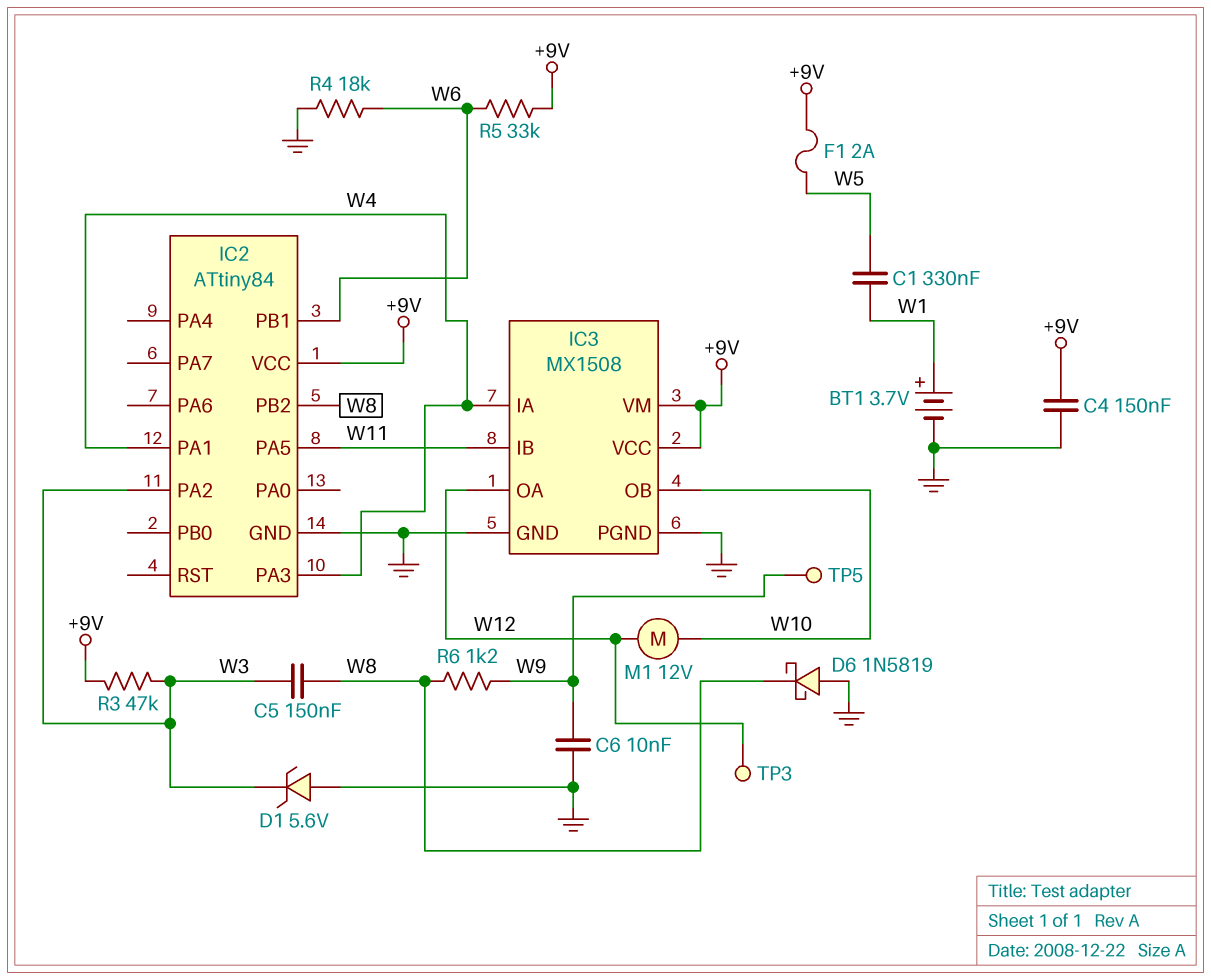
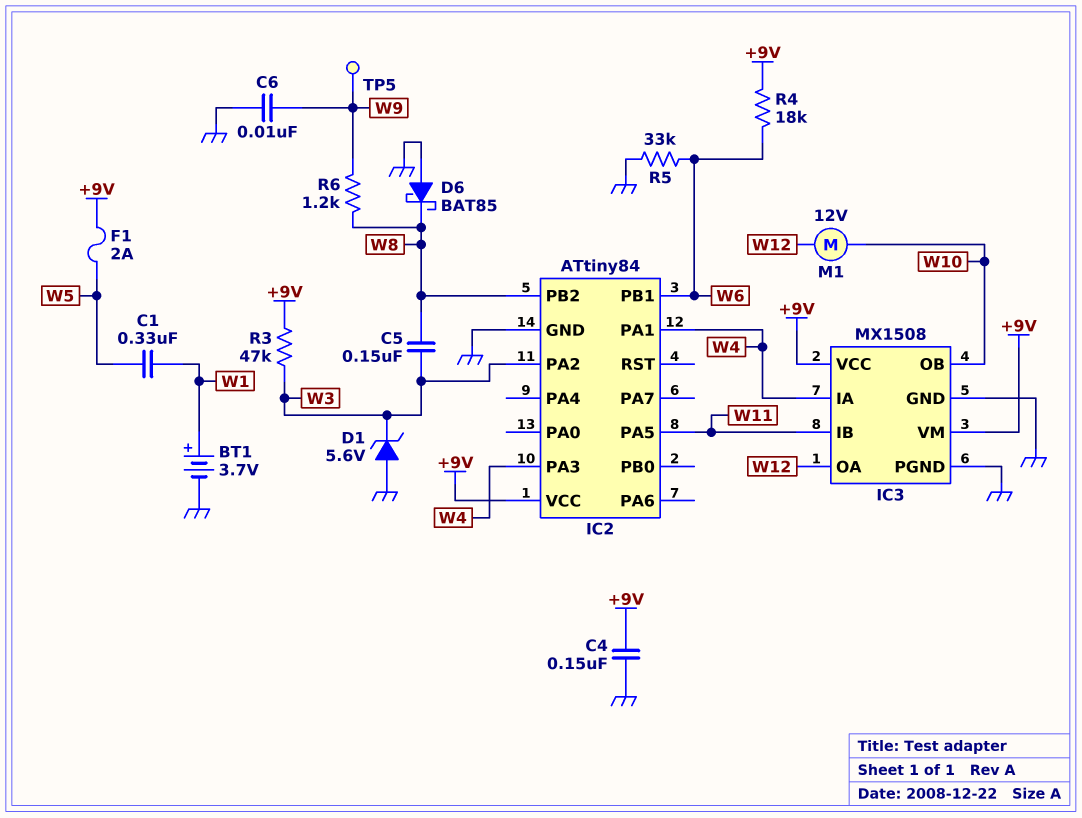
D6: schottky 1N5819 (A GND, K W8) -> schottky BAT85 (A GND, K W8)
R4: 18k (GND, W6) -> 18k (+9V, W6)
R5: 33k (+9V, W6) -> 33k (GND, W6)
TP3: test point (W12) -> none

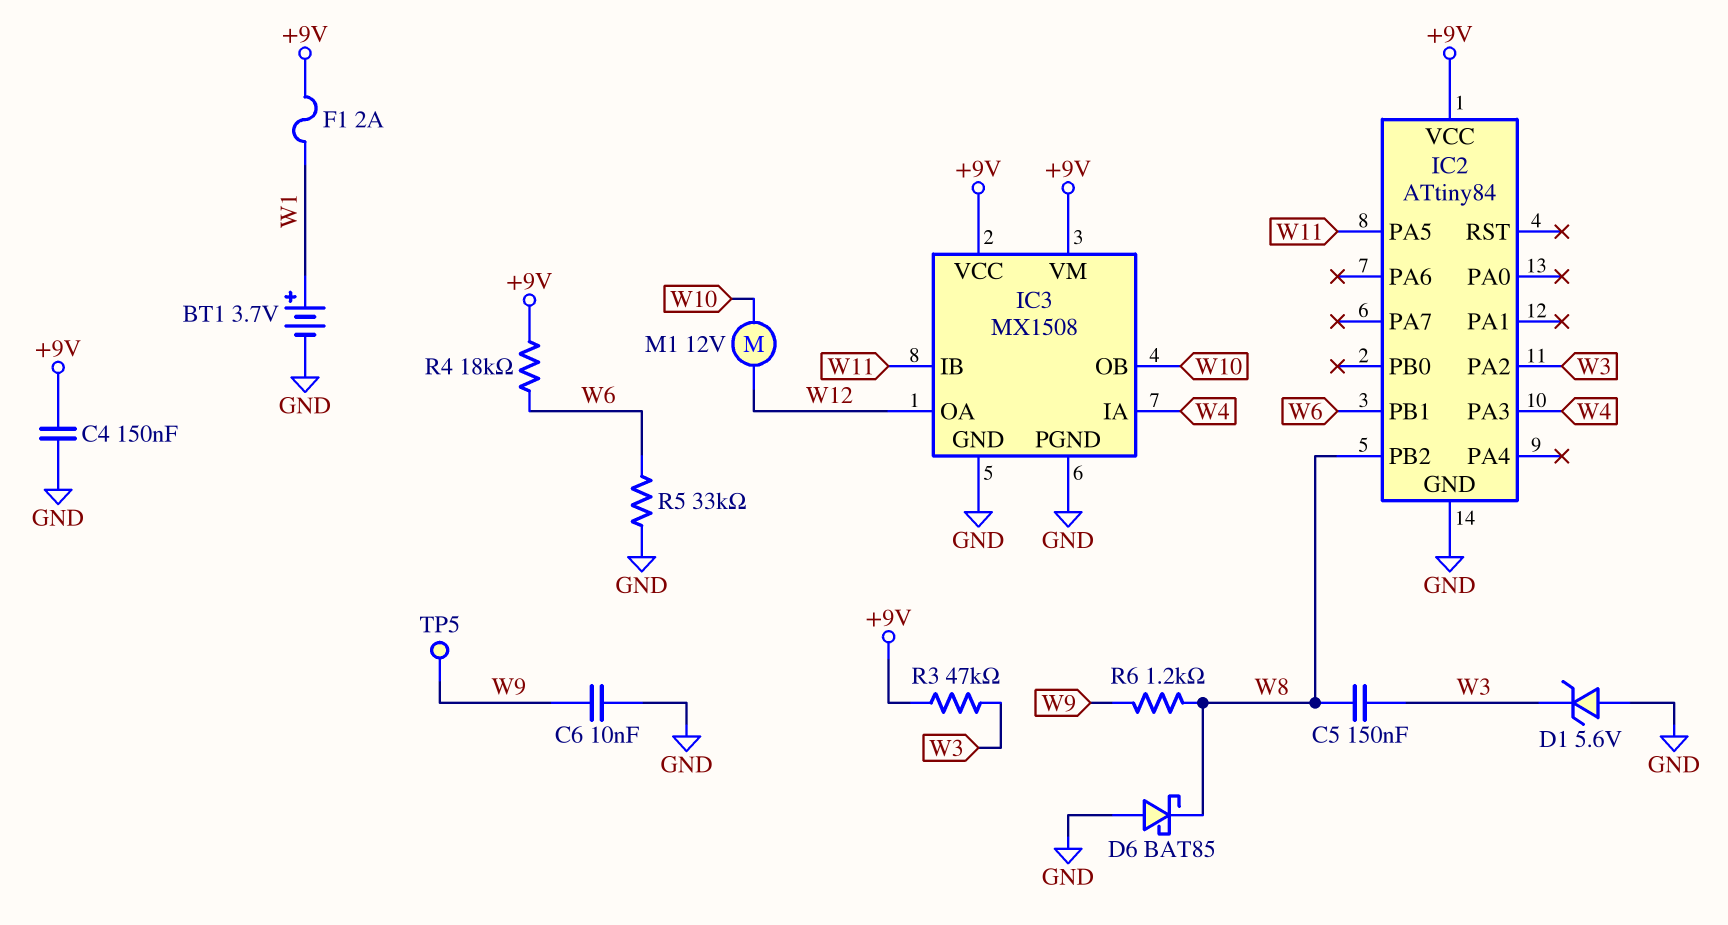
C1: 330nF (W1, W5) -> none
F1: 2A (+9V, W5) -> 2A (+9V, W1)
IC2 pin PA1: W4 -> none

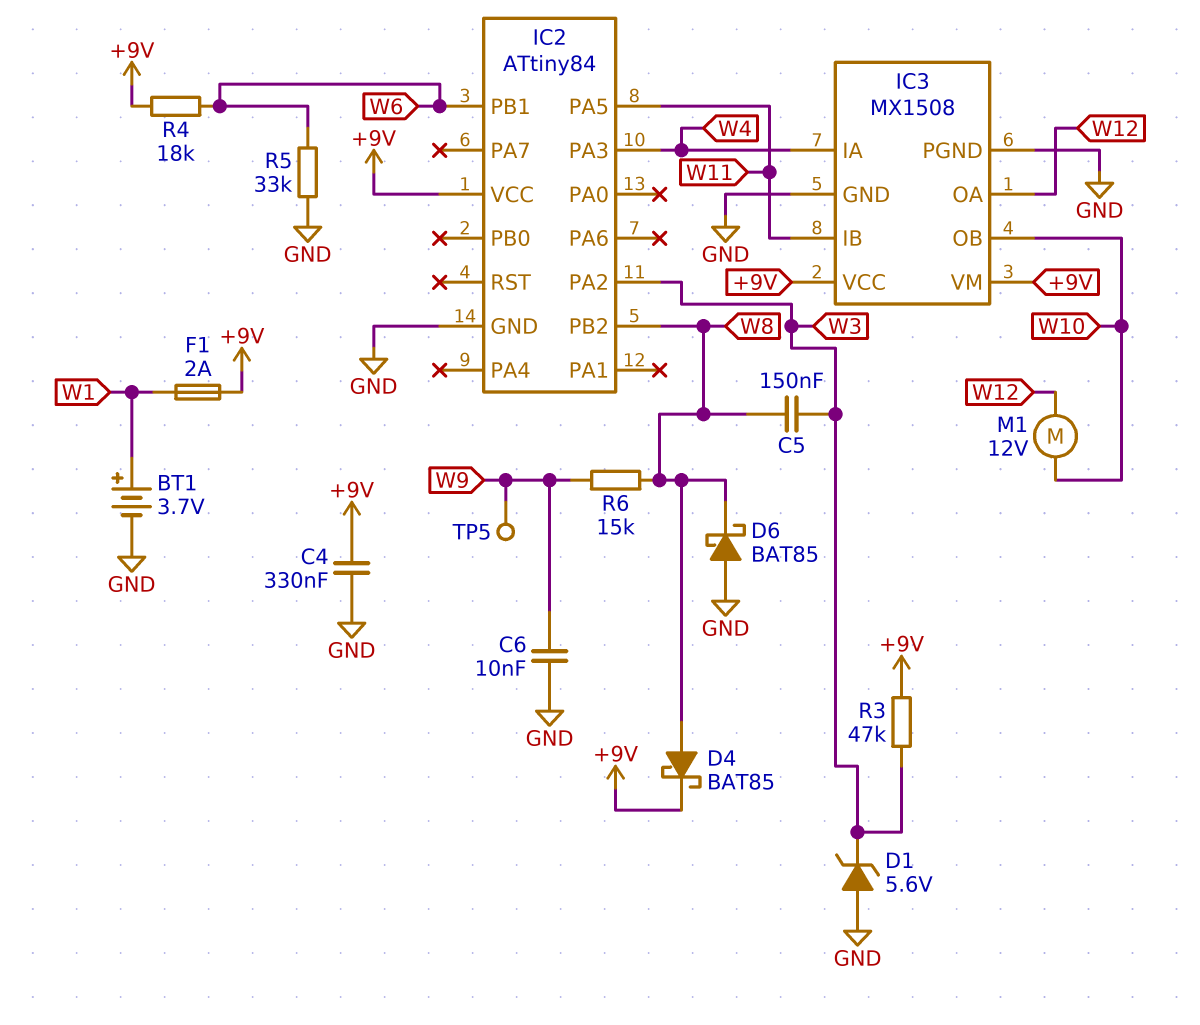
C4: 150nF (+9V, GND) -> 330nF (+9V, GND)
D4: none -> schottky BAT85 (A W8, K +9V)
R6: 1.2k (W8, W9) -> 15k (W8, W9)

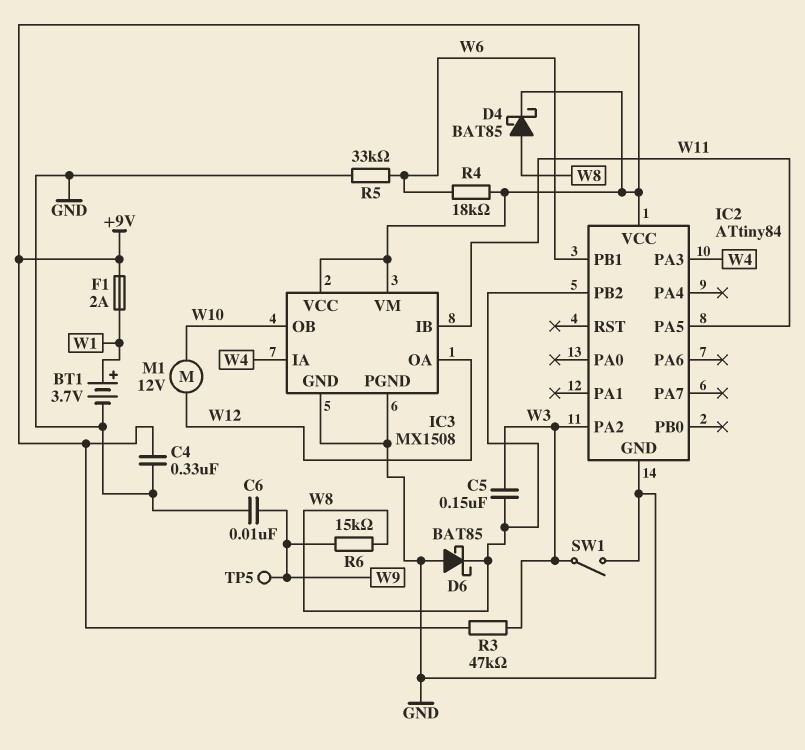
D1: zener 5.6V (A GND, K W3) -> none
SW1: none -> switch (GND, W3)

